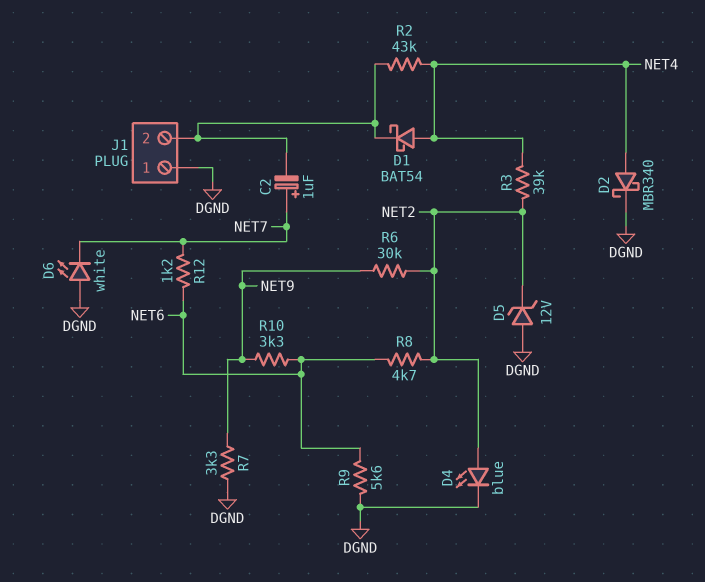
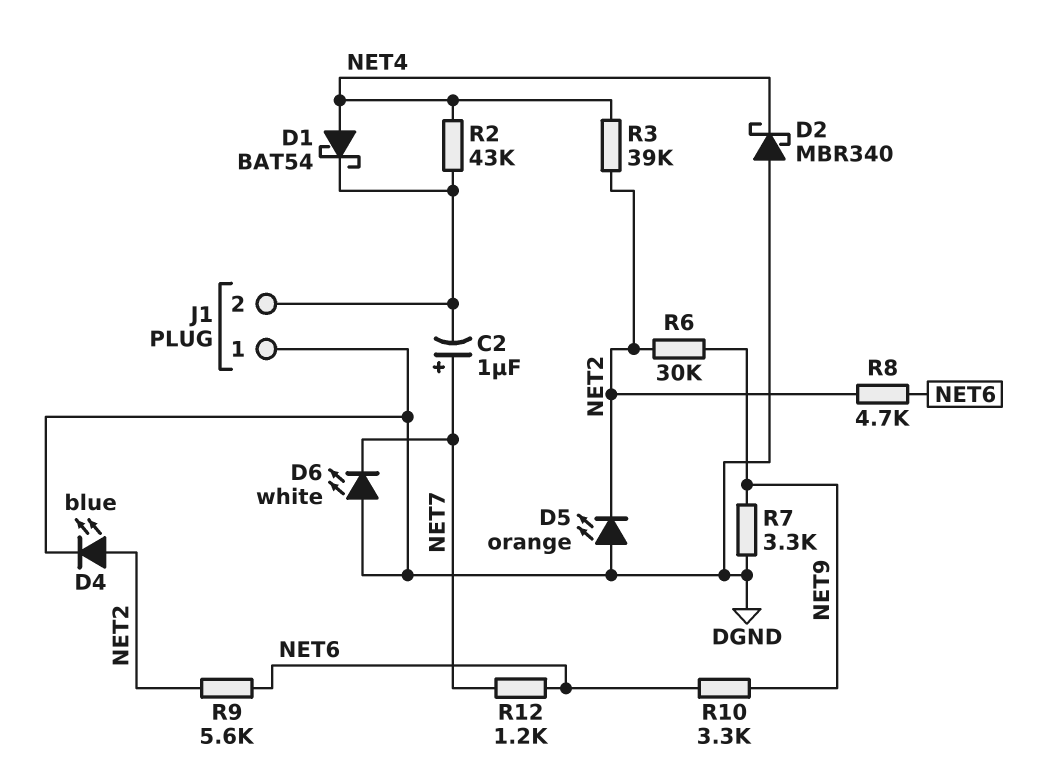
D2: schottky MBR340 (A NET4, K DGND) -> schottky MBR340 (A DGND, K NET4)
D5: zener 12V (A DGND, K NET2) -> LED orange (A DGND, K NET2)
R9: 5.6k (DGND, NET6) -> 5.6k (NET2, NET6)

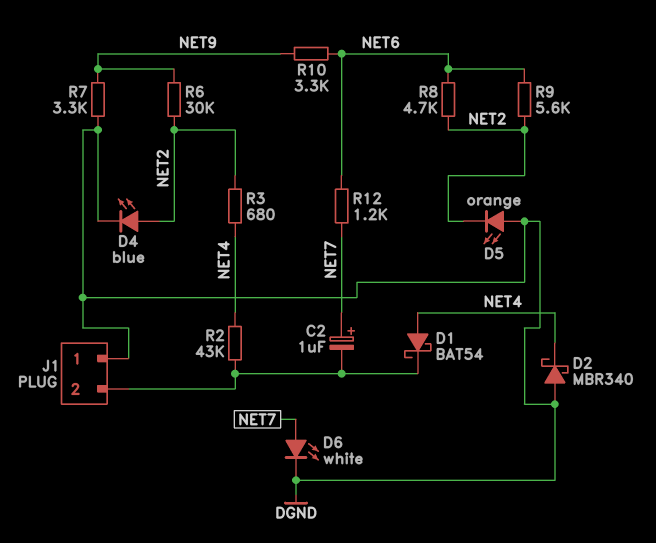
D6: LED white (A DGND, K NET7) -> LED white (A NET7, K DGND)
R3: 39k (NET2, NET4) -> 680 (NET2, NET4)

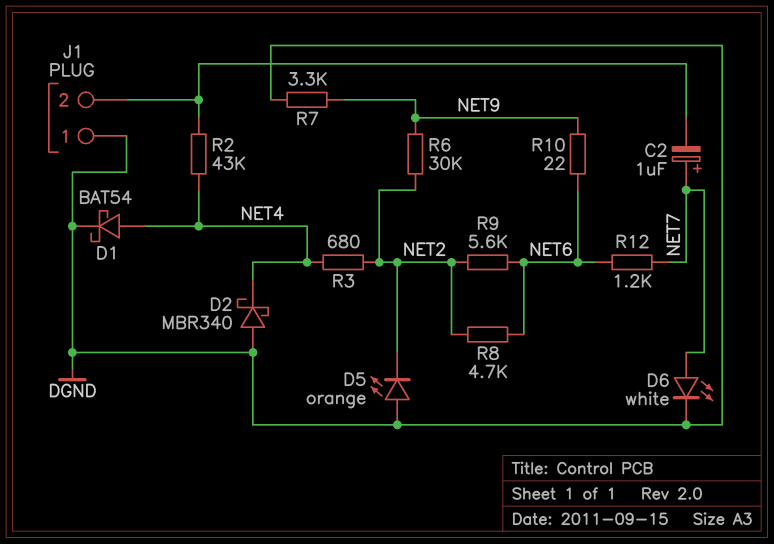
D1: schottky BAT54 (A NET4, K J1/2) -> schottky BAT54 (A NET4, K DGND)
D4: LED blue (A NET2, K DGND) -> none
R10: 3.3k (NET6, NET9) -> 22 (NET6, NET9)

